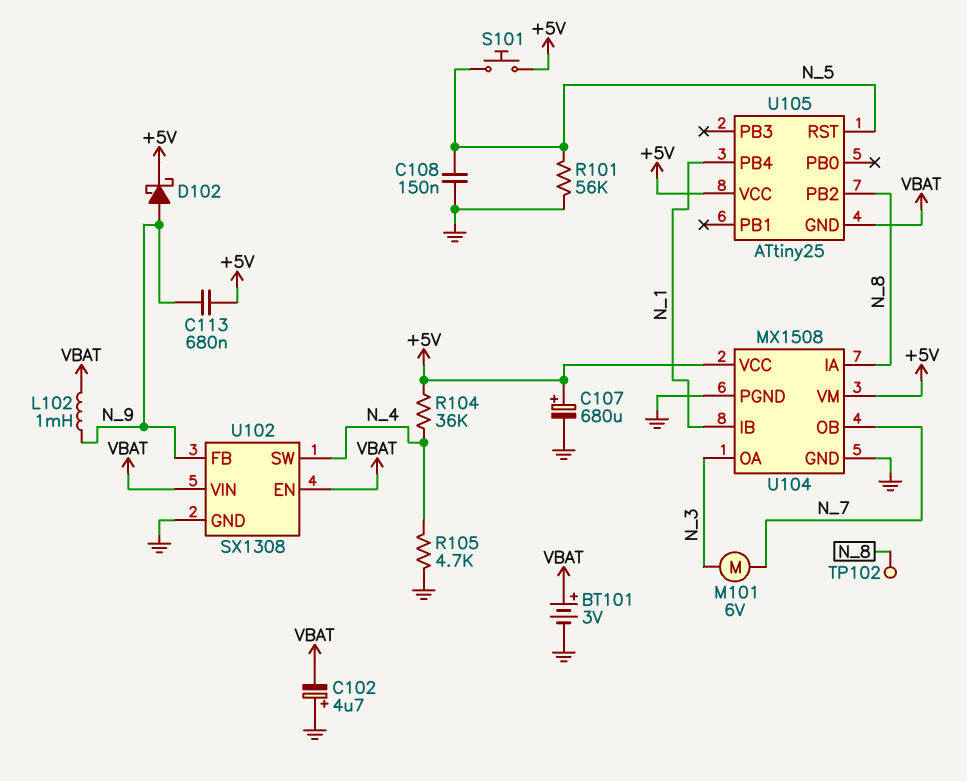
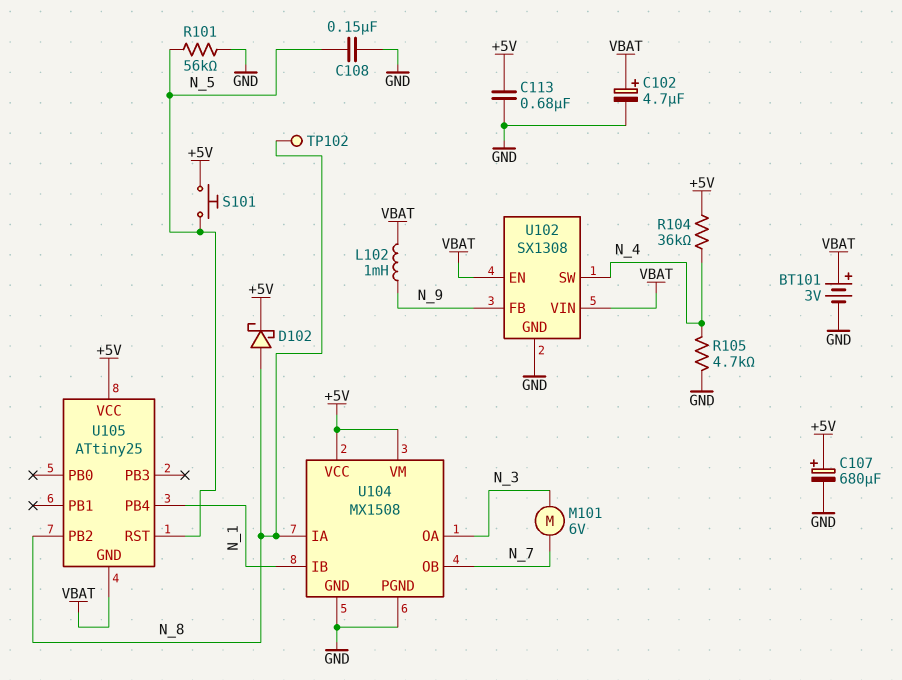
C102: 4.7uF (plus GND, minus VBAT) -> 4.7uF (plus VBAT, minus GND)
C113: 680nF (+5V, N_9) -> 680nF (+5V, GND)
D102: schottky (A N_9, K +5V) -> schottky (A N_8, K +5V)

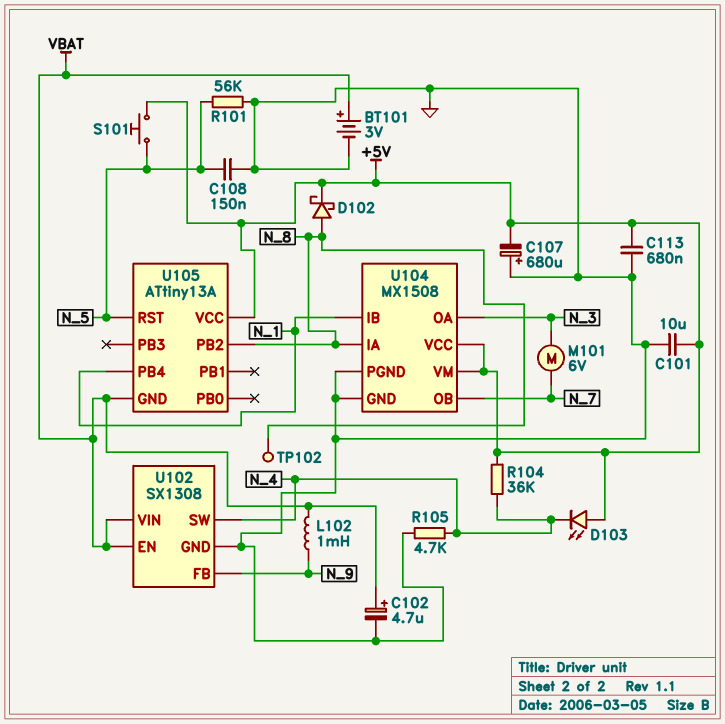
C101: none -> 10uF (+5V, GND)
C107: 680uF (plus +5V, minus GND) -> 680uF (plus GND, minus +5V)
D103: none -> LED (A +5V, K N_4)
U105: ATtiny25 -> ATtiny13A

